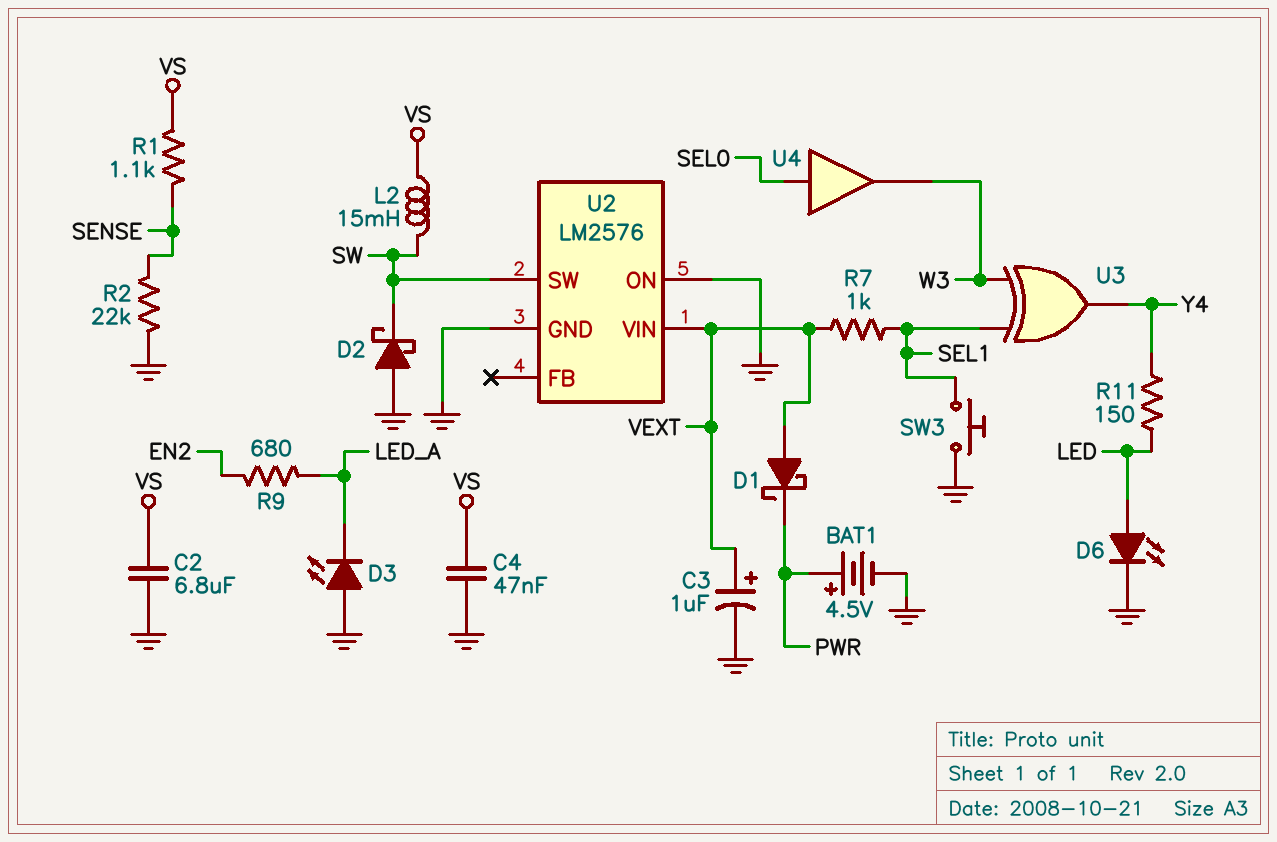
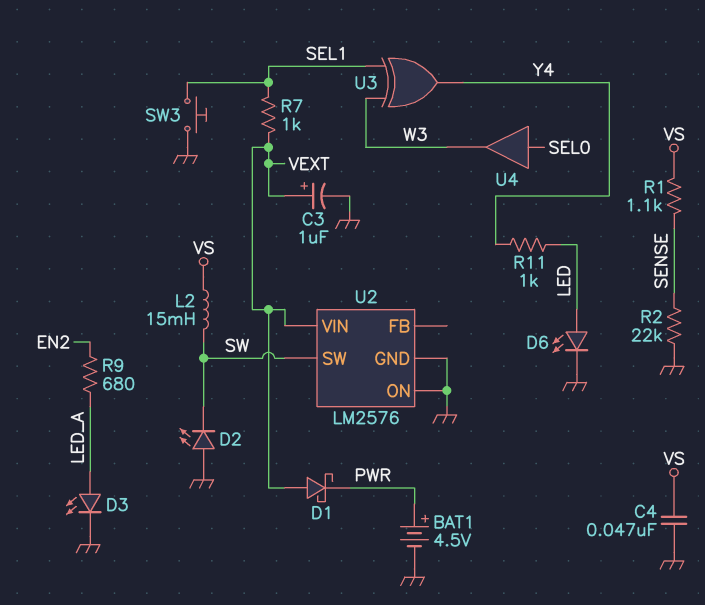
C2: 6.8uF (GND, VS) -> none
D2: schottky (A GND, K SW) -> LED (A GND, K SW)
D3: LED (A GND, K LED_A) -> LED (A LED_A, K GND)
R11: 150 (LED, Y4) -> 1k (LED, Y4)

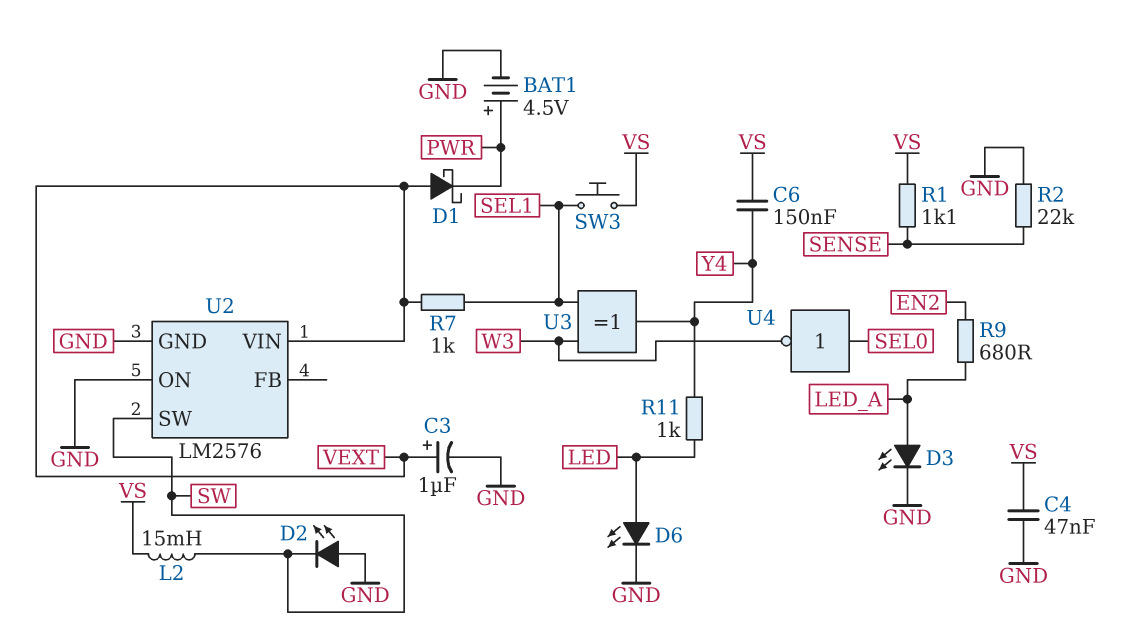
C6: none -> 150nF (VS, Y4)
SW3: button (GND, SEL1) -> button (SEL1, VS)
U4: buffer (in SEL0, out W3) -> NOT (in SEL0, out W3)

